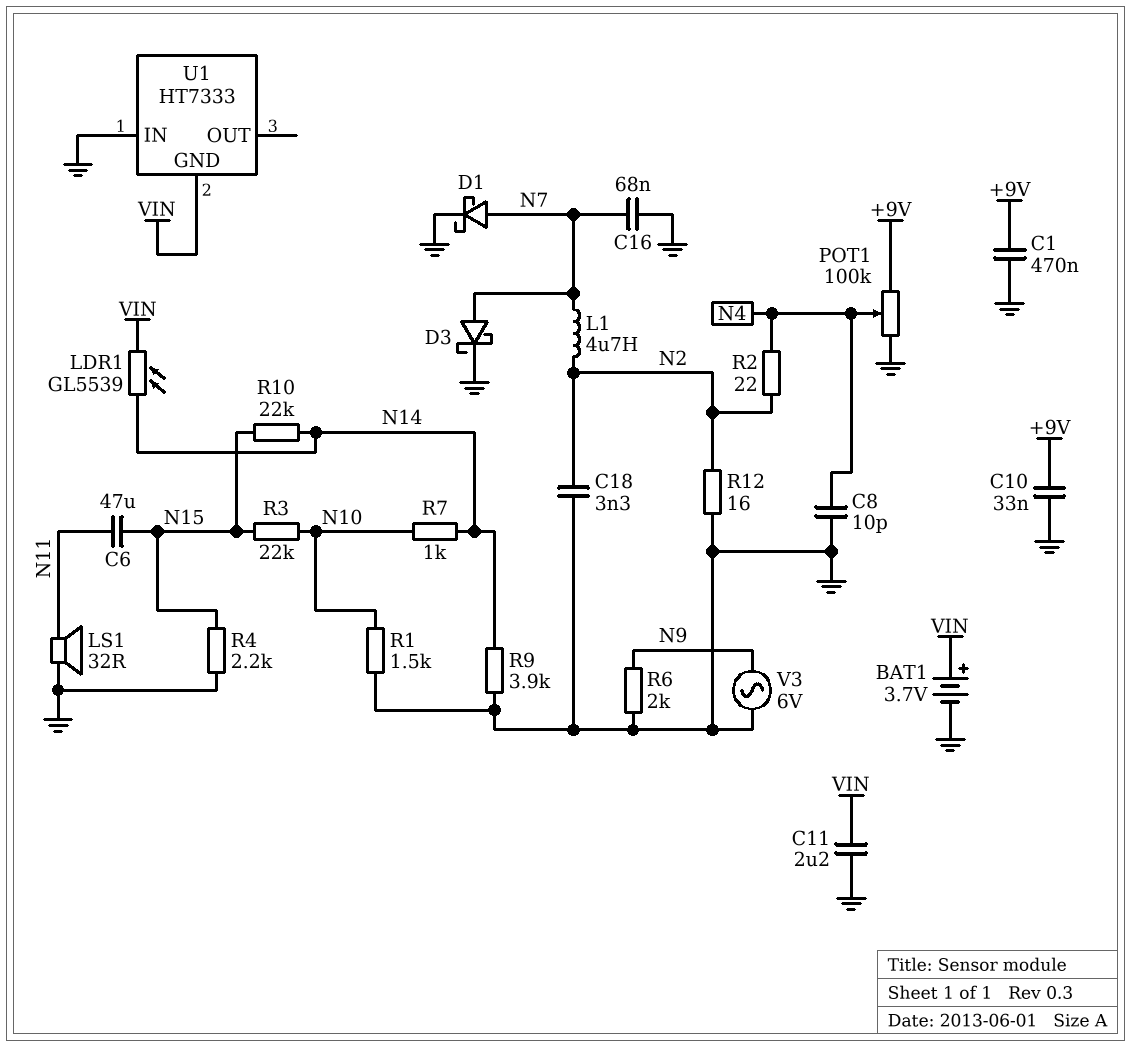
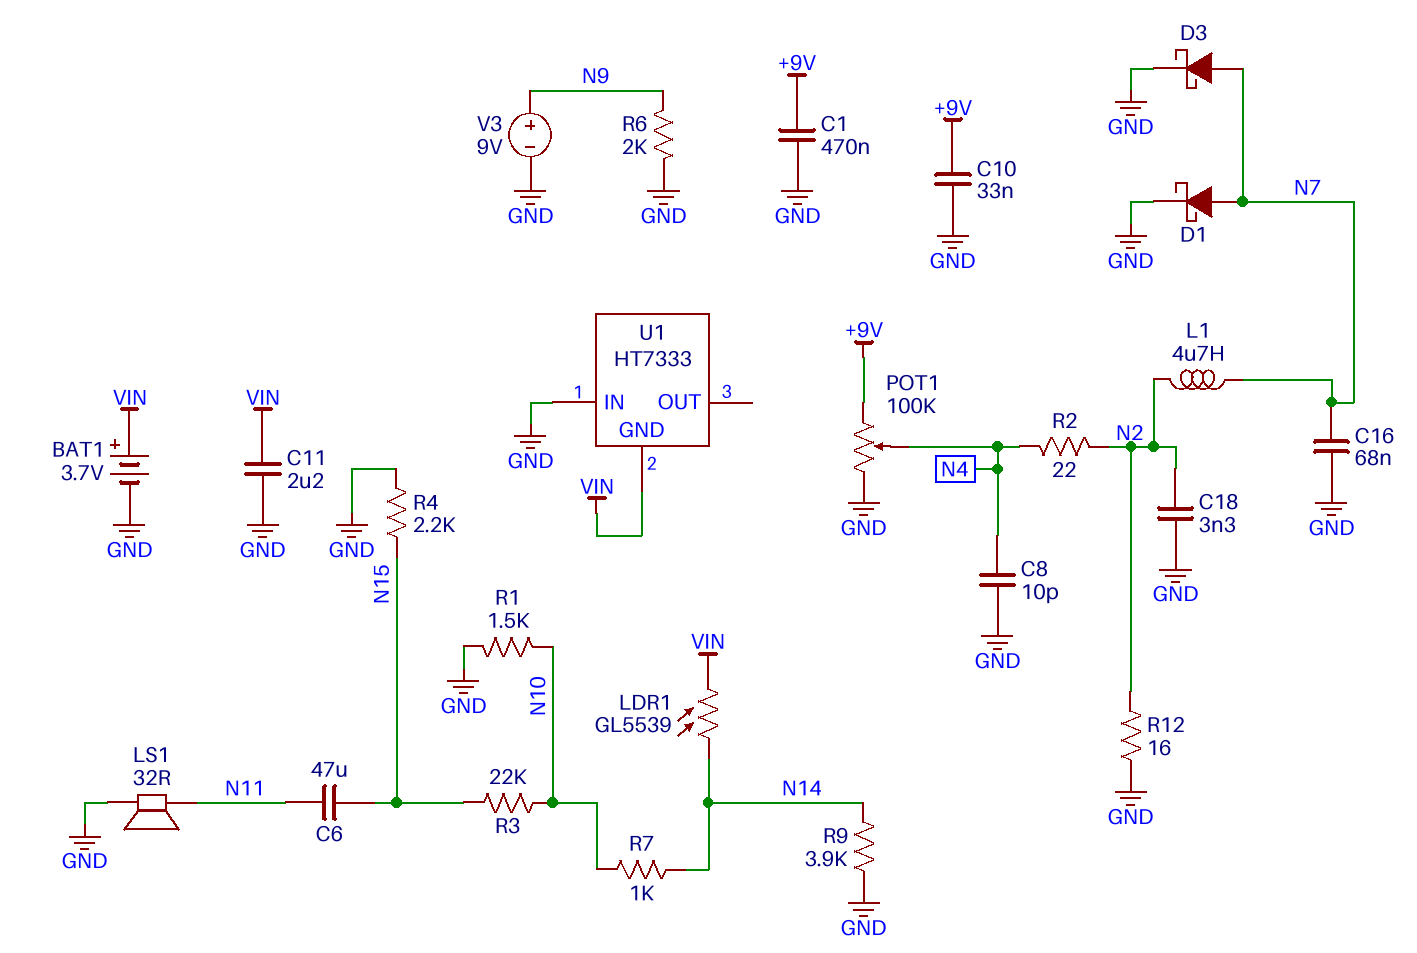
R10: 22k (N14, N15) -> none
V3: AC 6V (GND, N9) -> 9V (plus N9, minus GND)

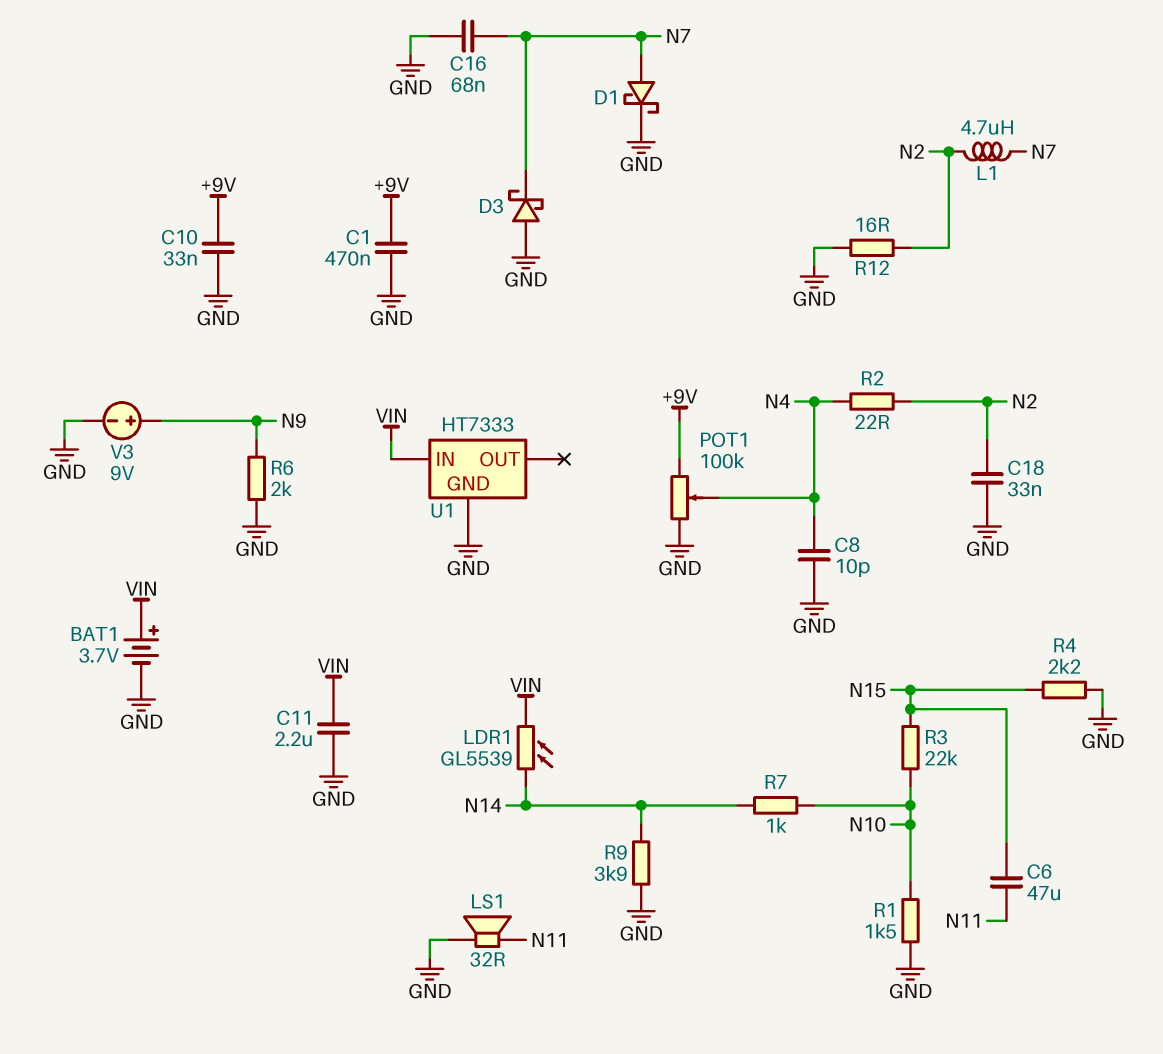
C18: 3.3nF (GND, N2) -> 33nF (GND, N2)
D3: schottky (A N7, K GND) -> schottky (A GND, K N7)
U1 pin GND: VIN -> GND
U1 pin IN: GND -> VIN

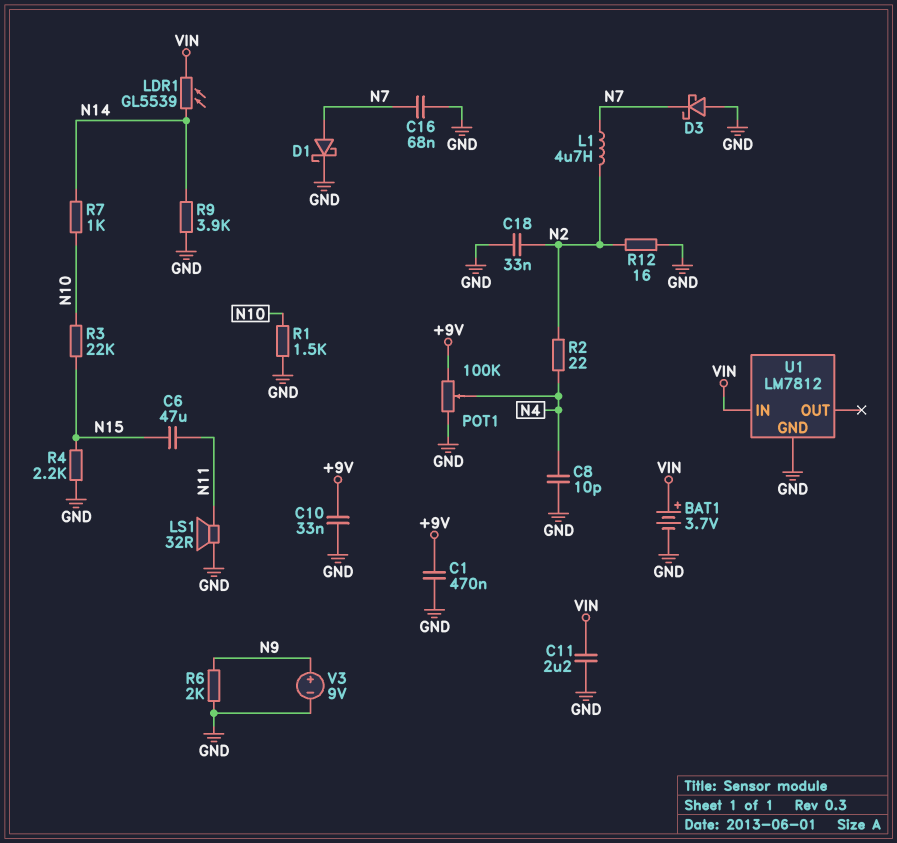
U1: HT7333 -> LM7812

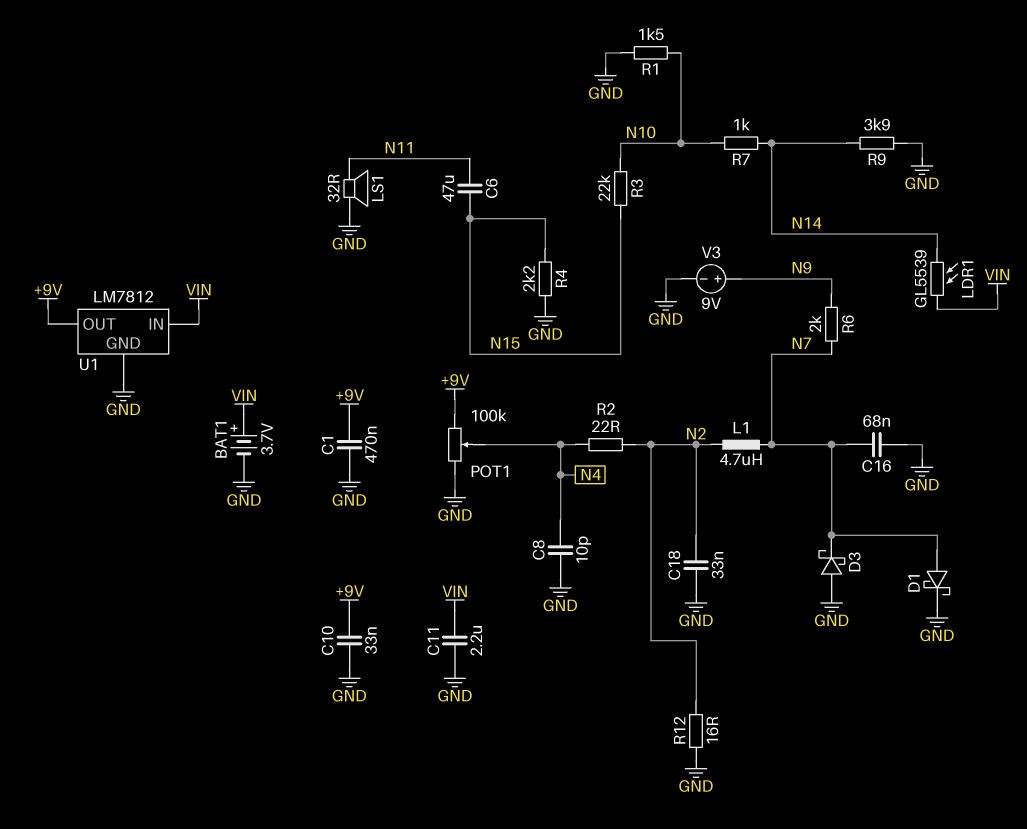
R6: 2k (GND, N9) -> 2k (N7, N9)
U1 pin OUT: none -> +9V

